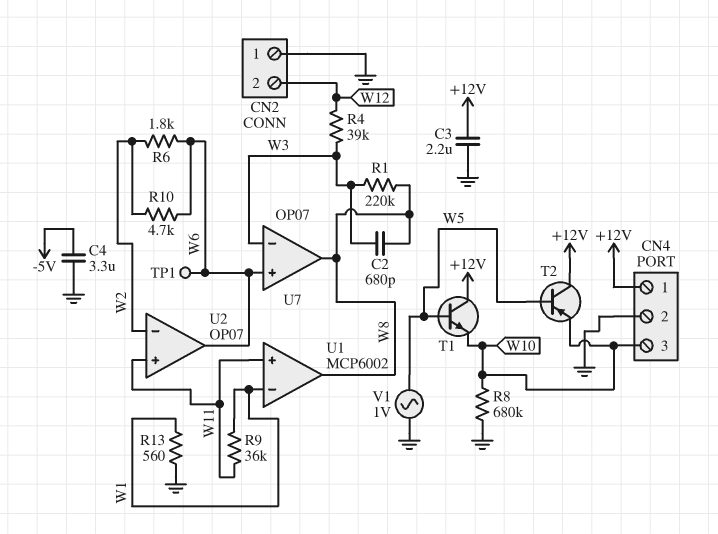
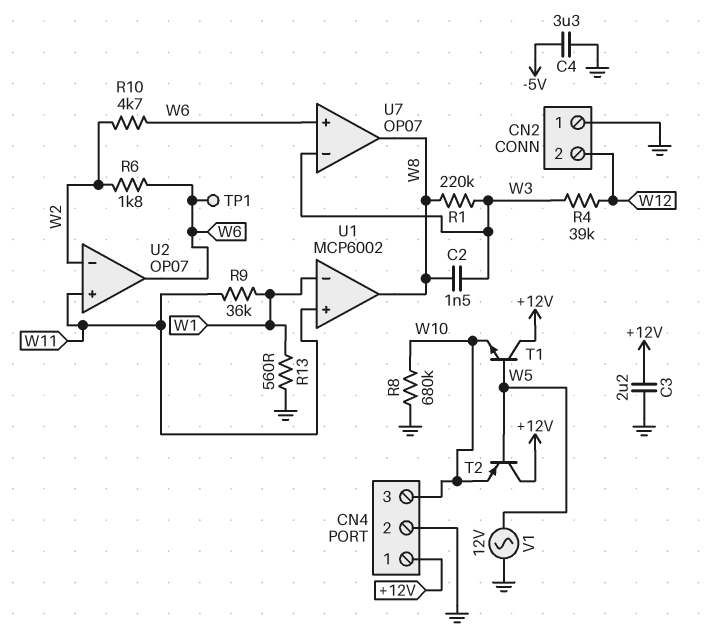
C2: 680pF (W3, W8) -> 1.5nF (W3, W8)
V1: AC 1V (GND, W5) -> AC 12V (GND, W5)

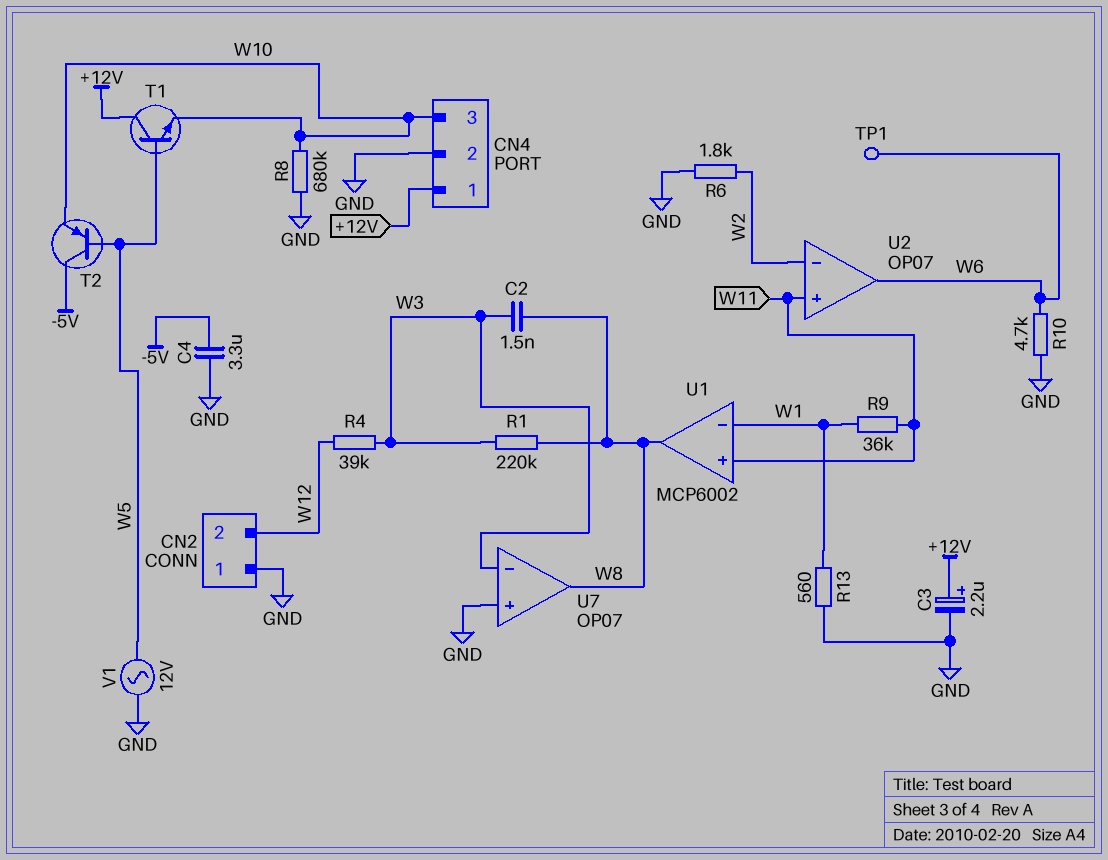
C3: 2.2uF (+12V, GND) -> 2.2uF (plus +12V, minus GND)
R6: 1.8k (W2, W6) -> 1.8k (GND, W2)
R10: 4.7k (W2, W6) -> 4.7k (GND, W6)
T2: PNP (B W5, C +12V, E W10) -> PNP (B W5, C -5V, E W10)
U7 pin in+: W6 -> GND

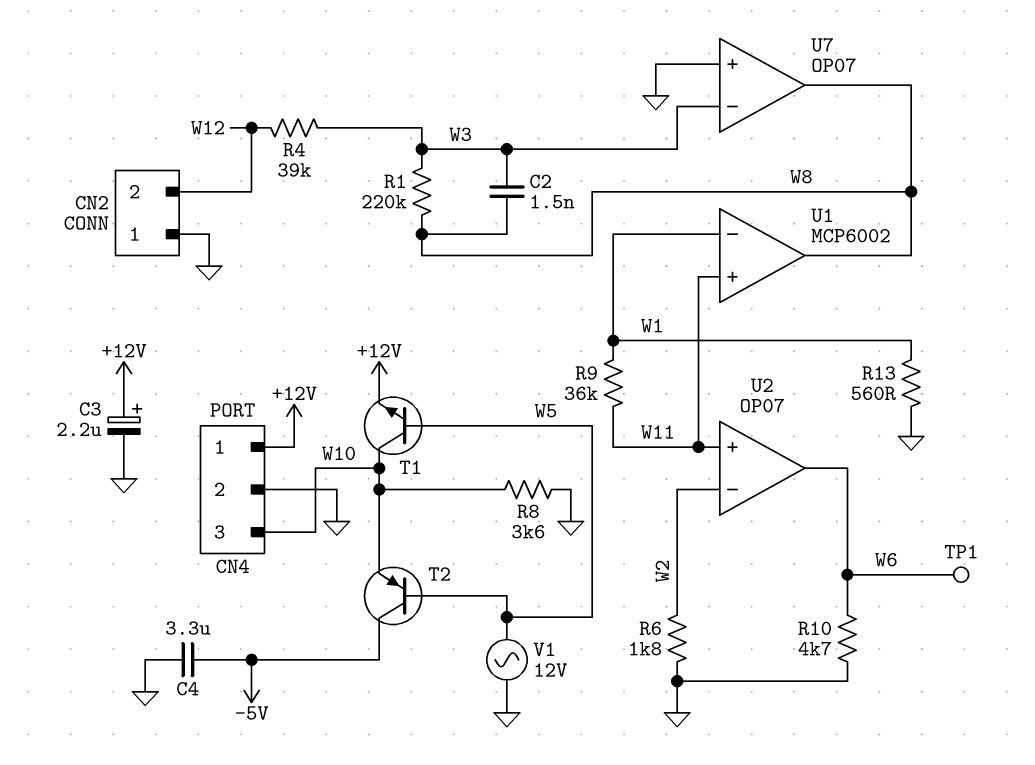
R8: 680k (GND, W10) -> 3.6k (GND, W10)
T1: NPN (B W5, C +12V, E W10) -> NPN (B W5, C W10, E +12V)

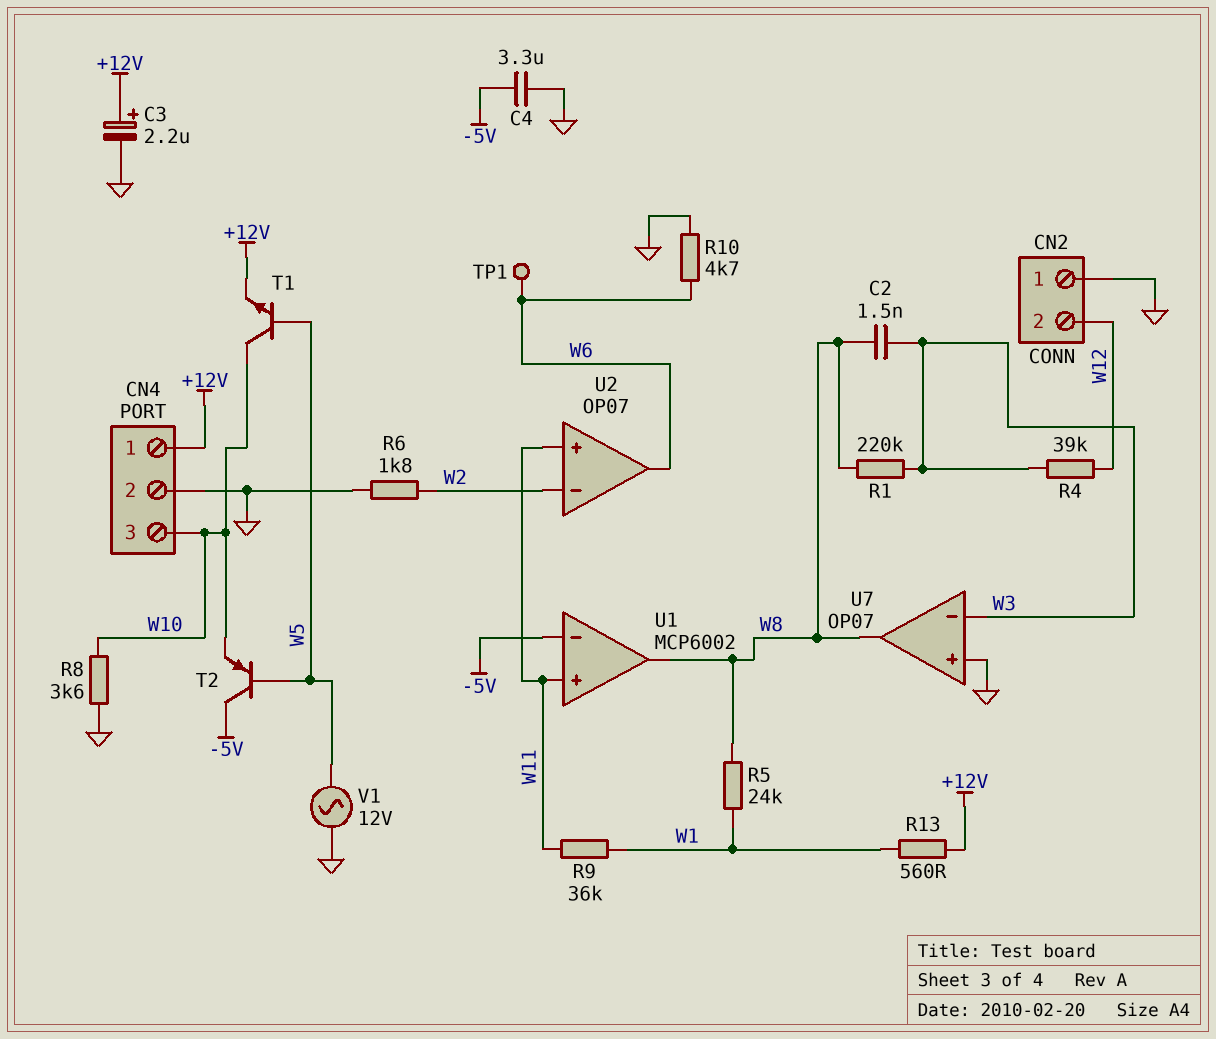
R5: none -> 24k (W1, W8)
R13: 560 (GND, W1) -> 560 (+12V, W1)
U1 pin in-: W1 -> -5V

